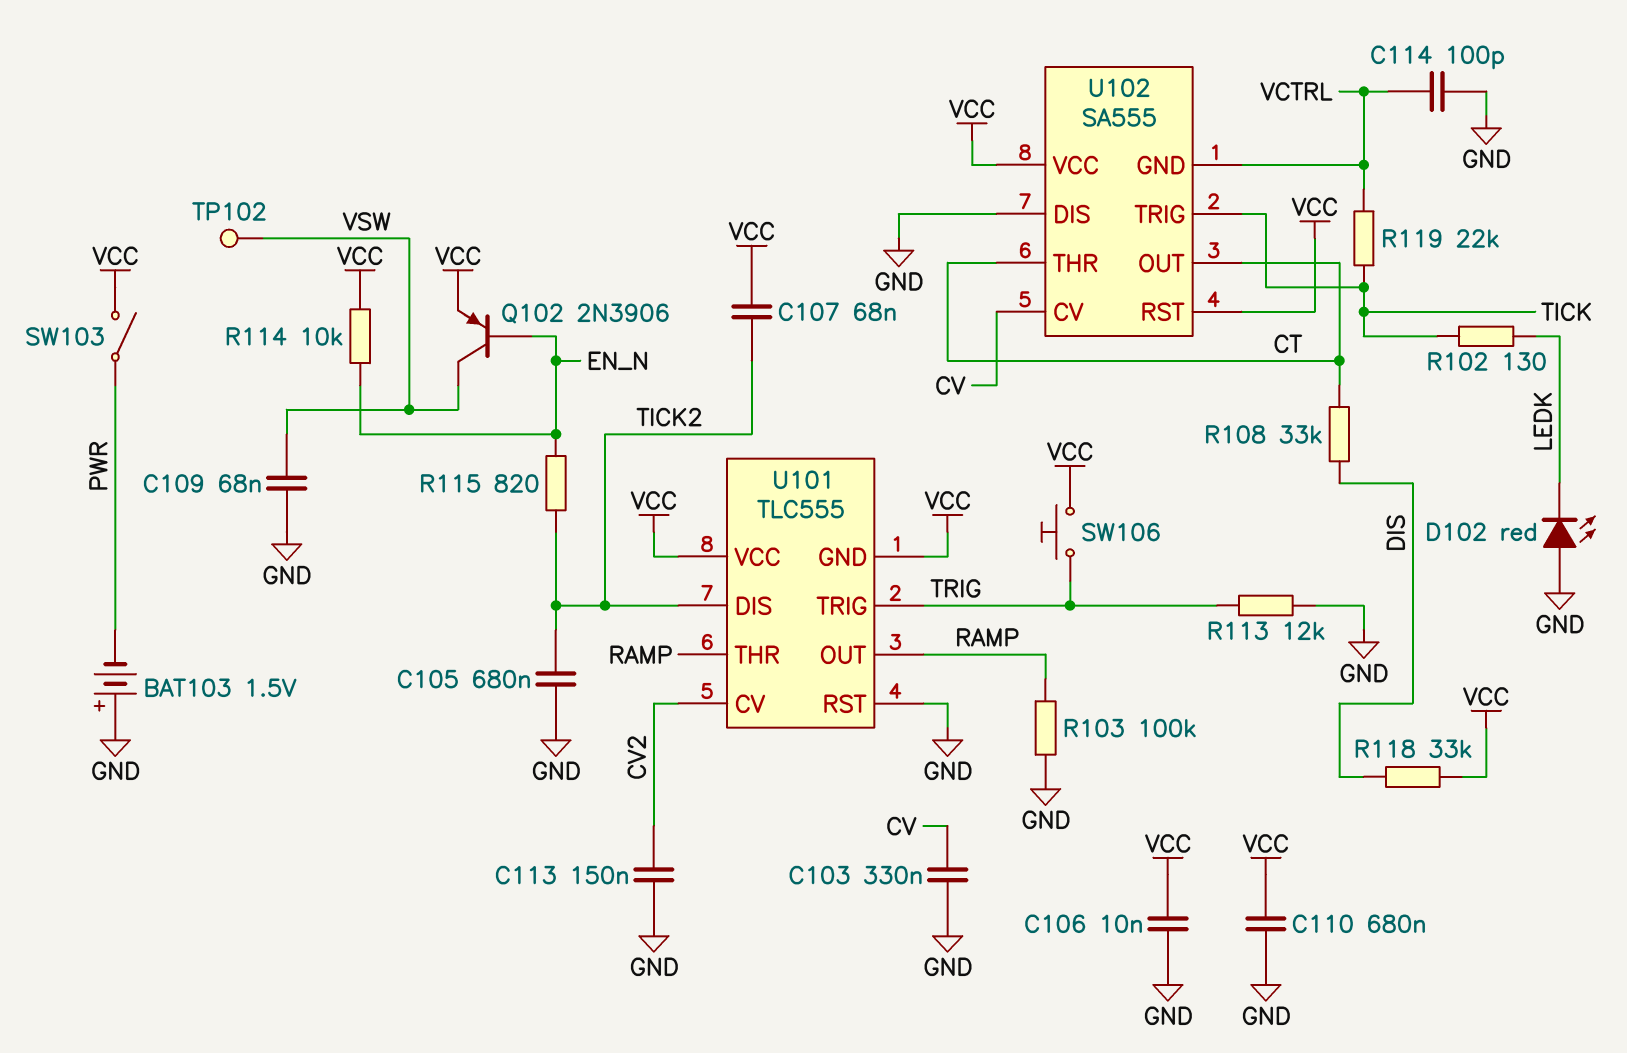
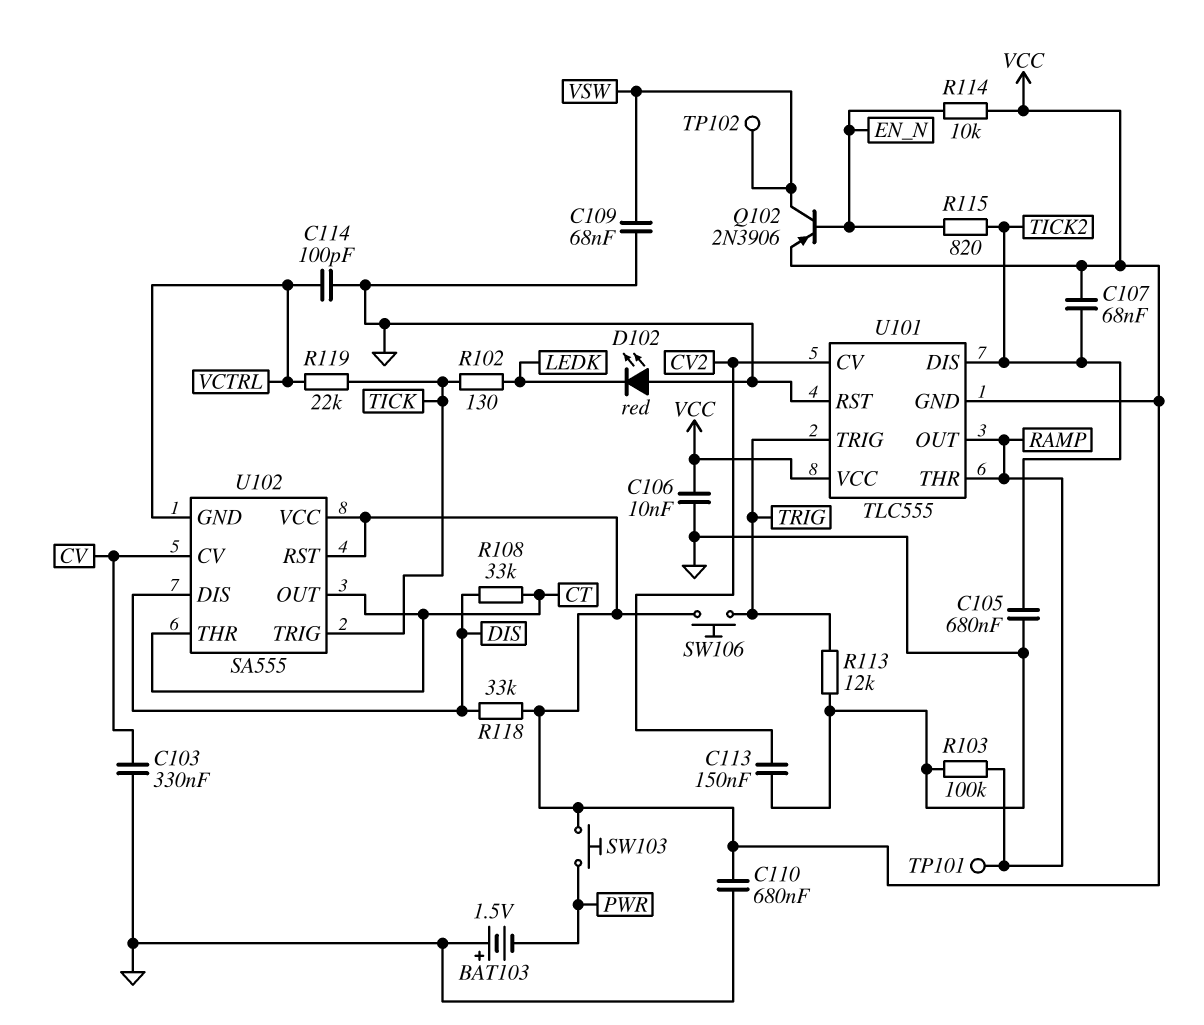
SW103: switch (PWR, VCC) -> button (PWR, VCC)
TP101: none -> test point (RAMP)
U102 pin DIS: GND -> DIS

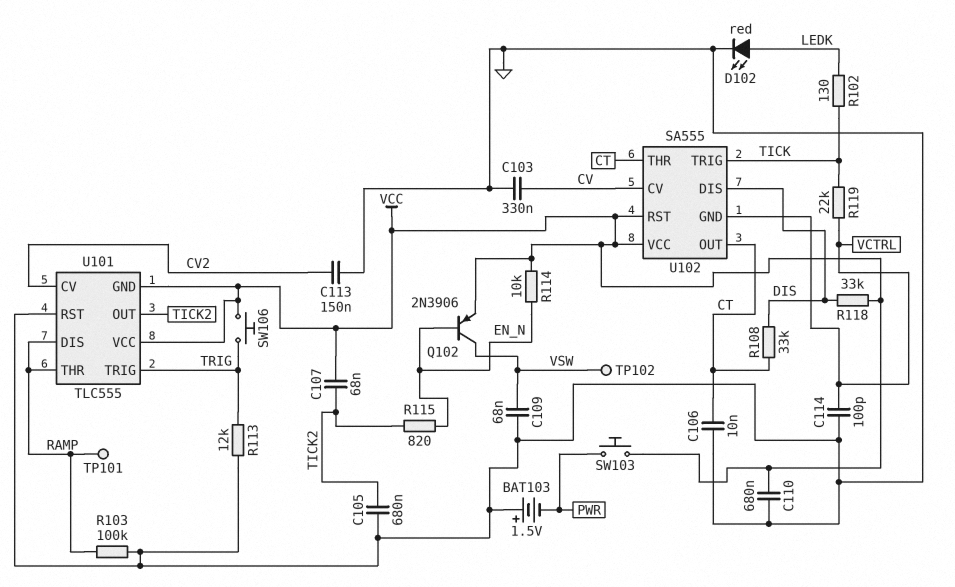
C106: 10nF (GND, VCC) -> 10nF (CT, GND)
D102: LED red (A GND, K LEDK) -> LED red (A LEDK, K GND)
U101 pin DIS: TICK2 -> RAMP
U101 pin OUT: RAMP -> TICK2

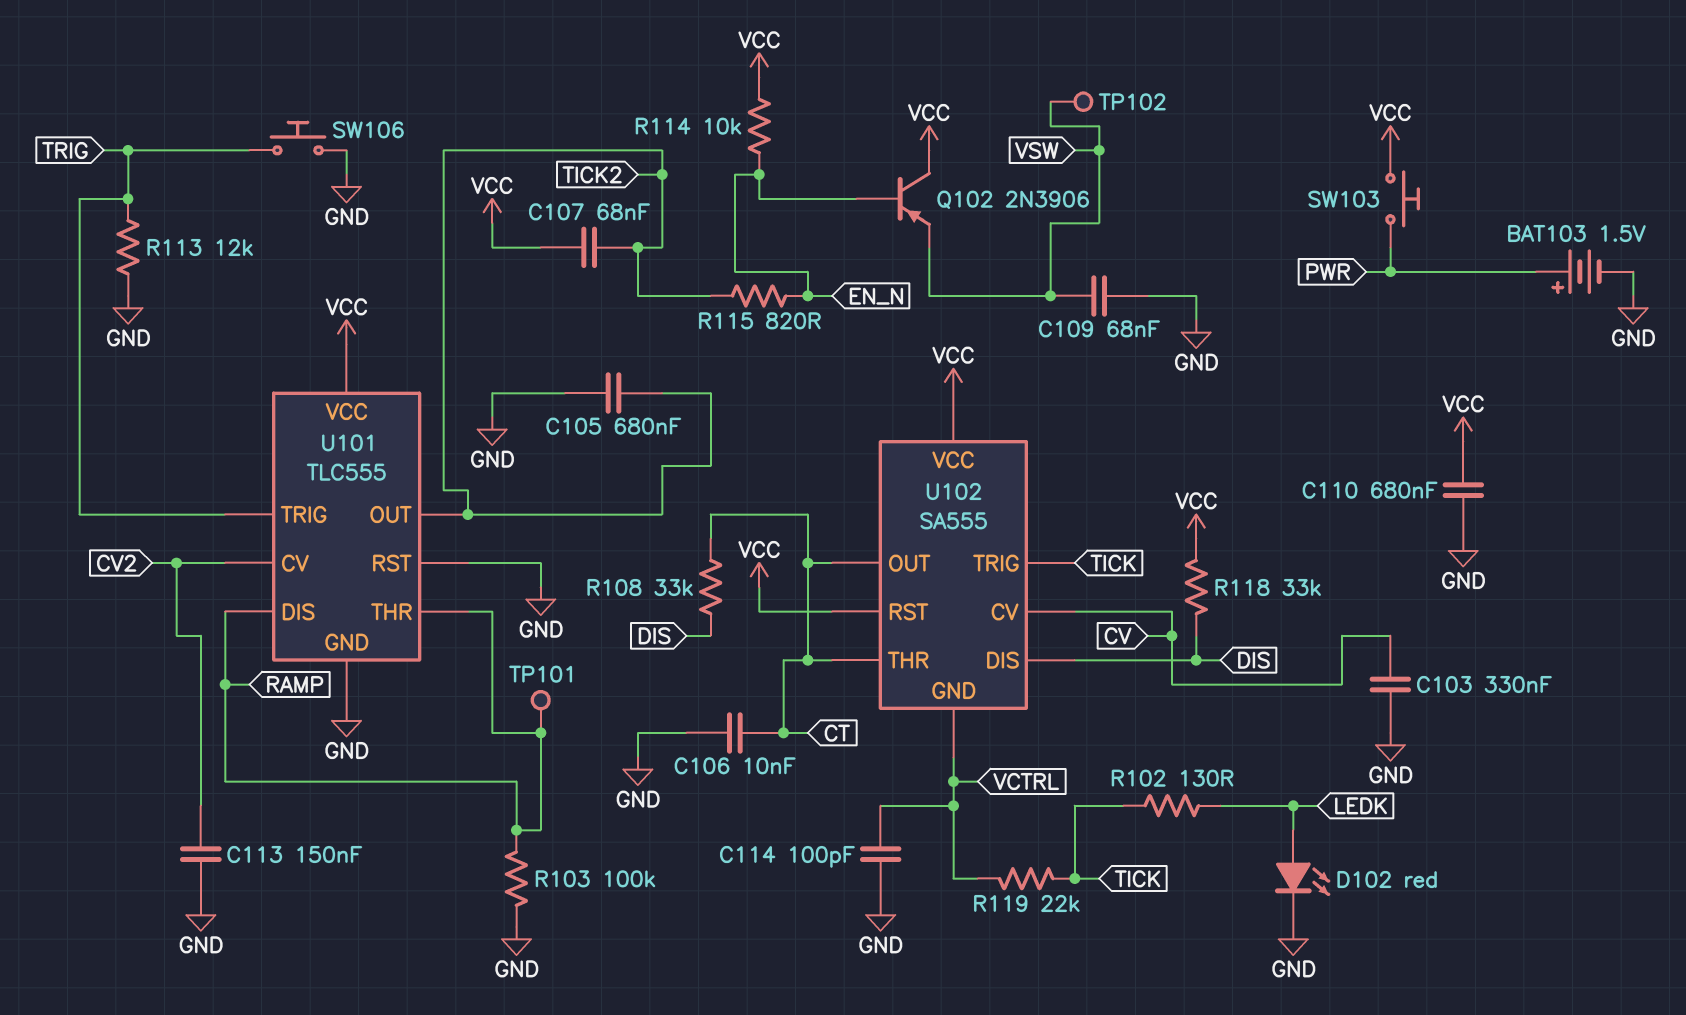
BAT103: 1.5V (plus GND, minus PWR) -> 1.5V (plus PWR, minus GND)
Q102: PNP 2N3906 (B EN_N, C VSW, E VCC) -> PNP 2N3906 (B EN_N, C VCC, E VSW)
SW106: button (TRIG, VCC) -> button (GND, TRIG)
U101 pin GND: VCC -> GND

